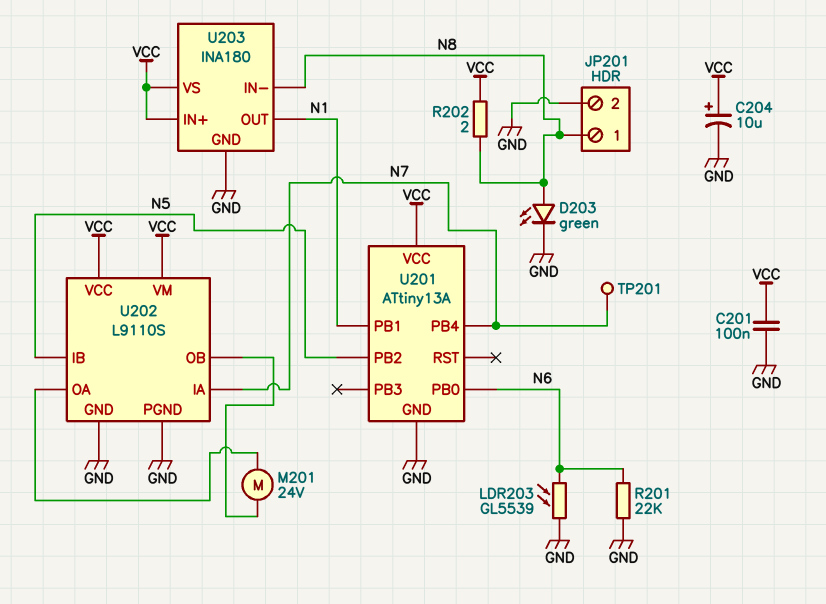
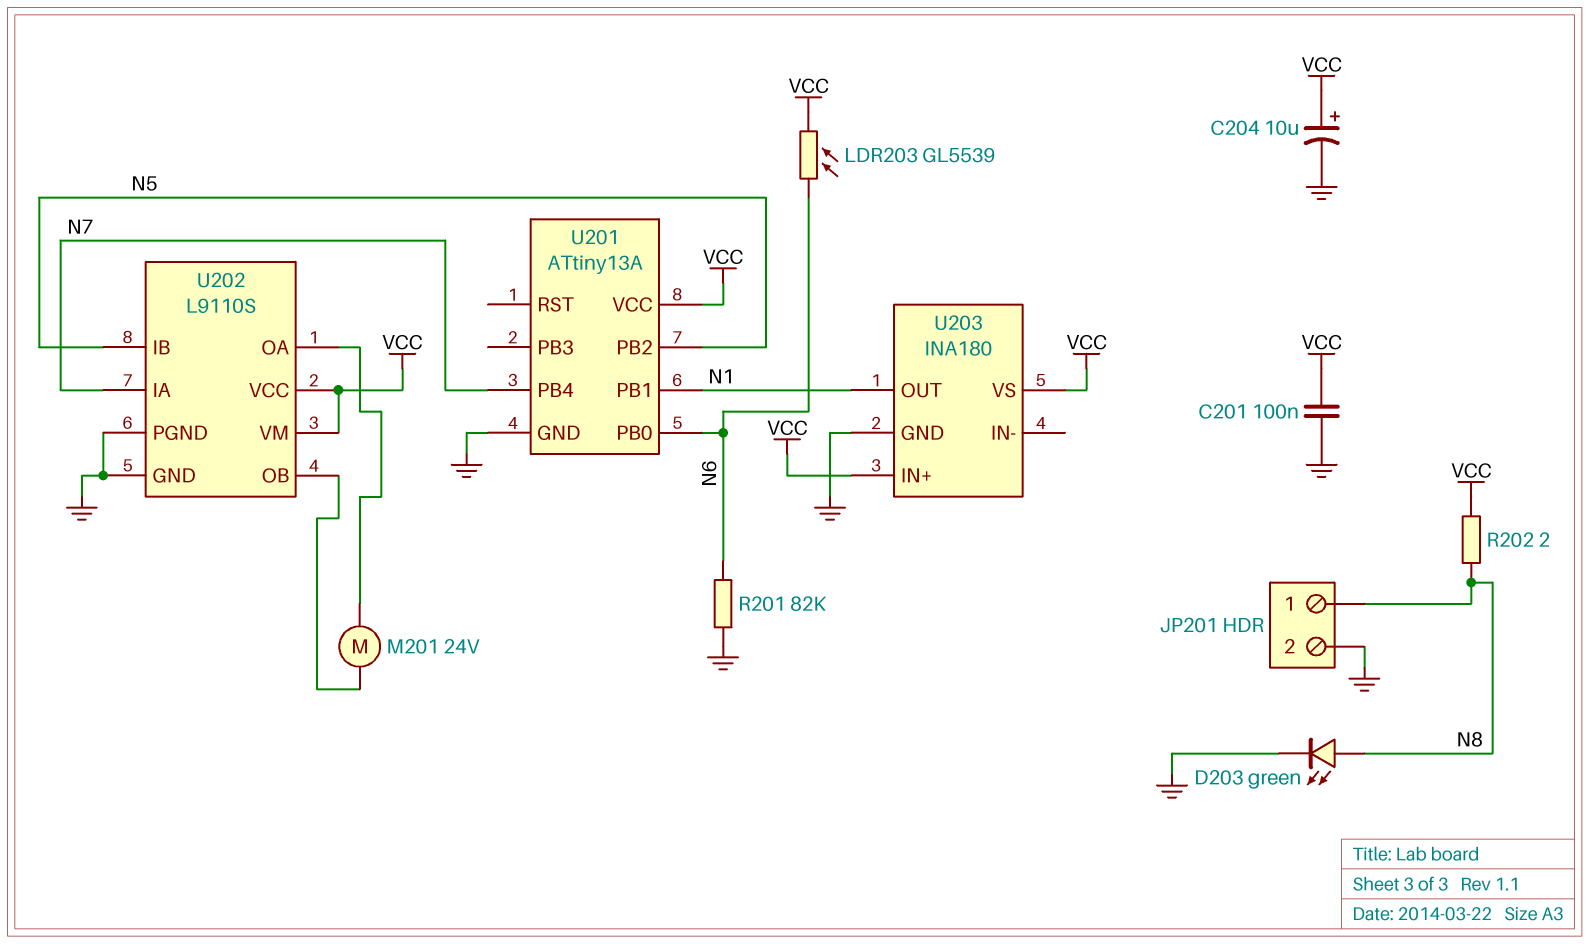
LDR203: GL5539 (GND, N6) -> GL5539 (N6, VCC)
R201: 22k (GND, N6) -> 82k (GND, N6)
TP201: test point (N7) -> none
U203 pin IN-: N8 -> none

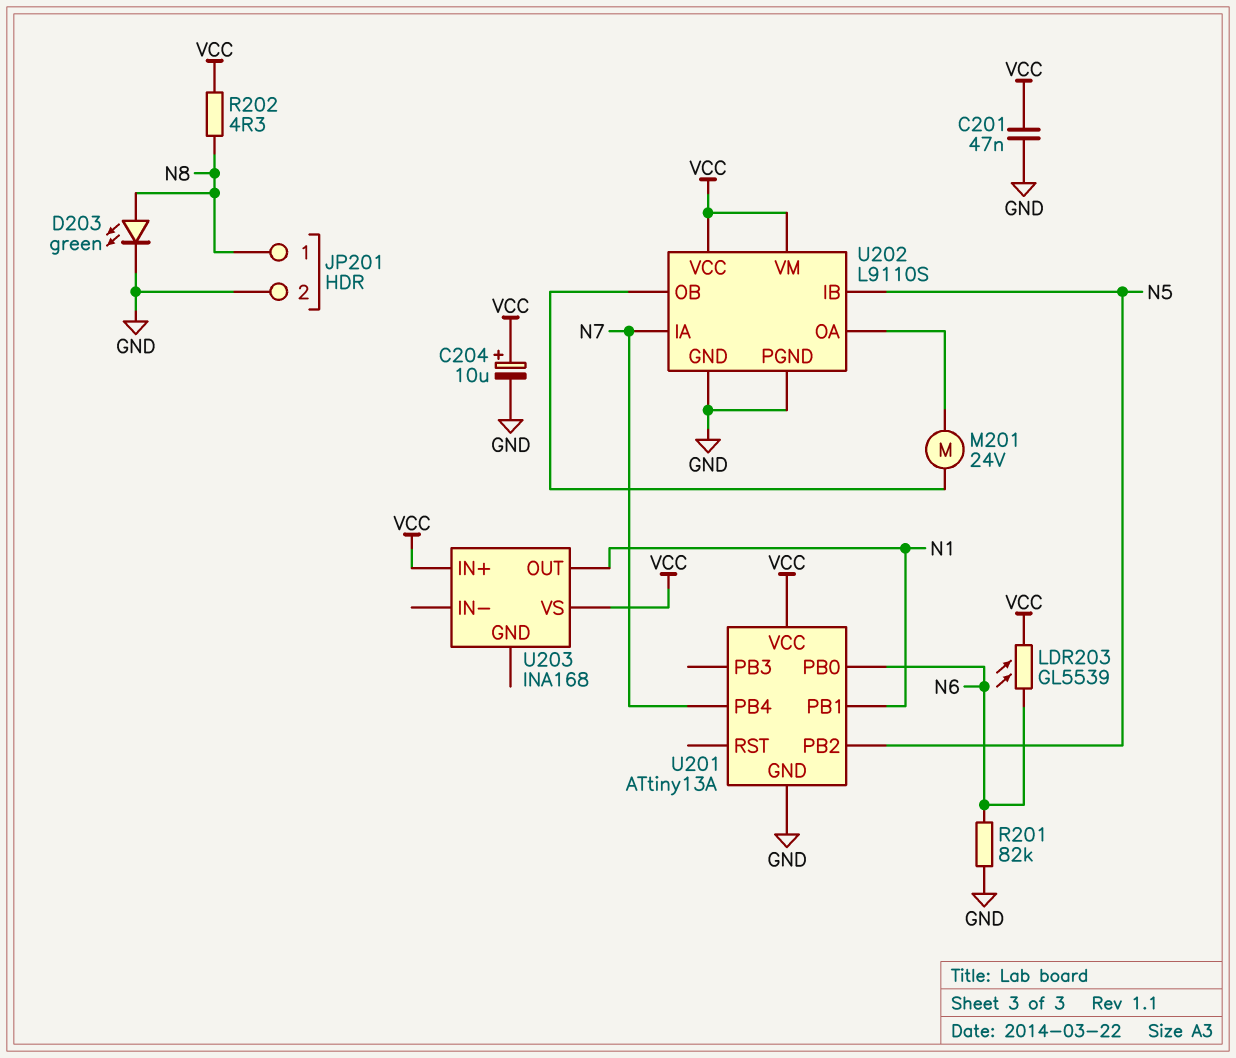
C201: 100nF (GND, VCC) -> 47nF (GND, VCC)
R202: 2 (N8, VCC) -> 4.3 (N8, VCC)
U203: INA180 -> INA168
U203 pin GND: GND -> none

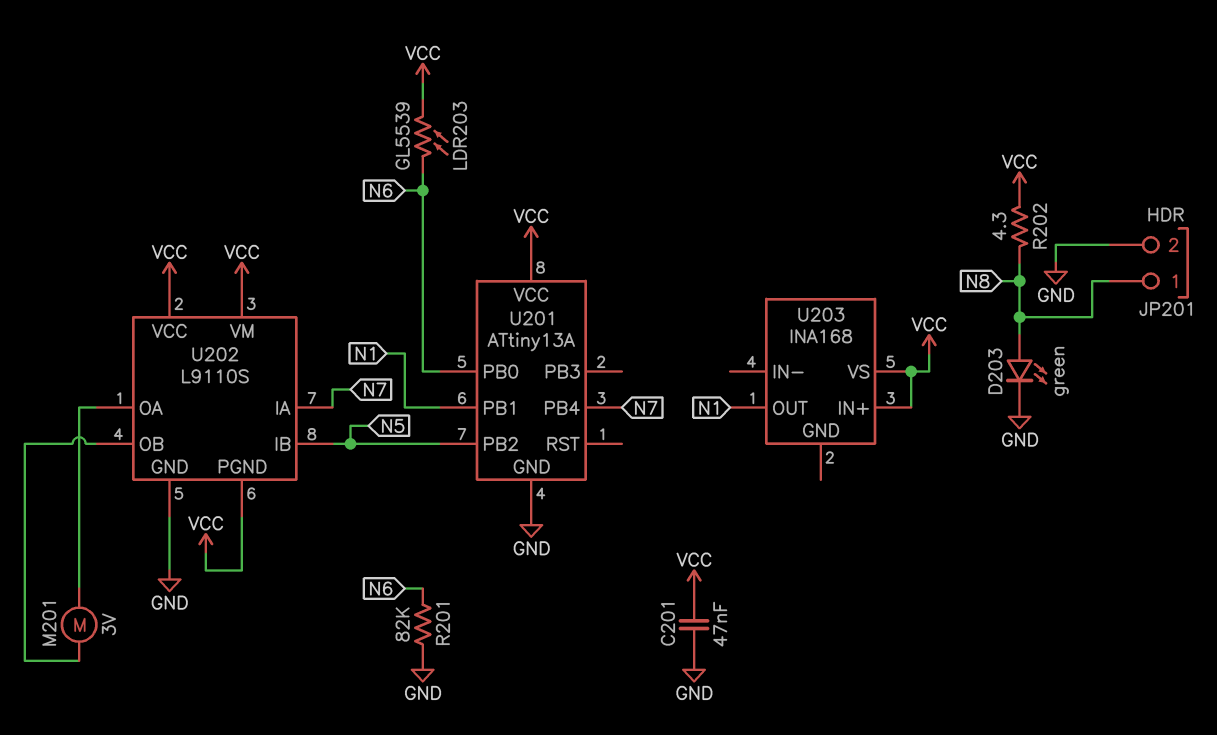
C204: 10uF (plus VCC, minus GND) -> none
M201: motor 24V (U202/OA, U202/OB) -> motor 3V (U202/OA, U202/OB)
U202 pin PGND: GND -> VCC

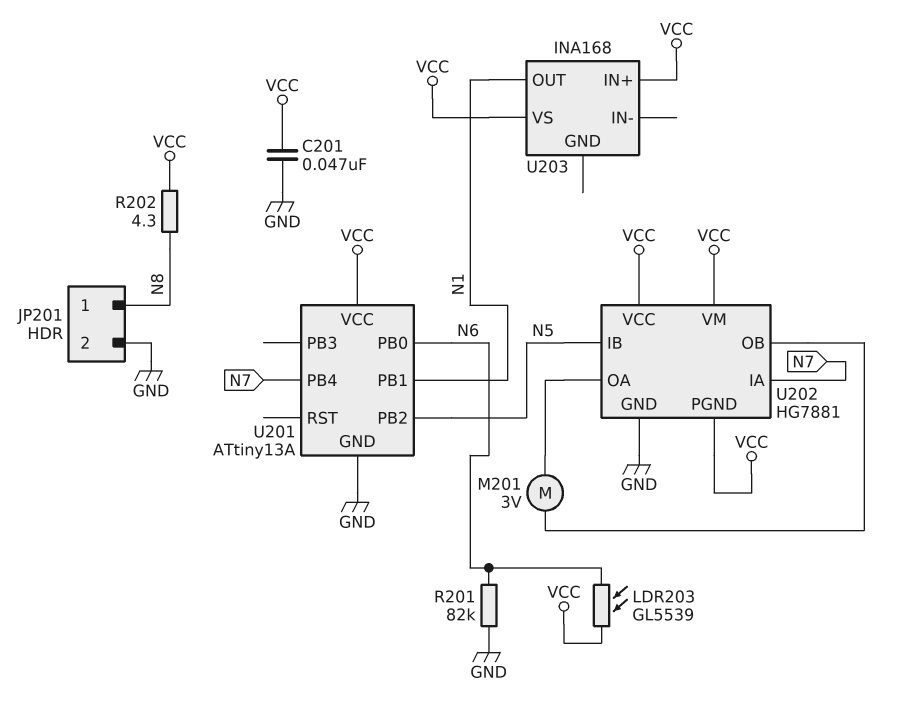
D203: LED green (A N8, K GND) -> none
U202: L9110S -> HG7881

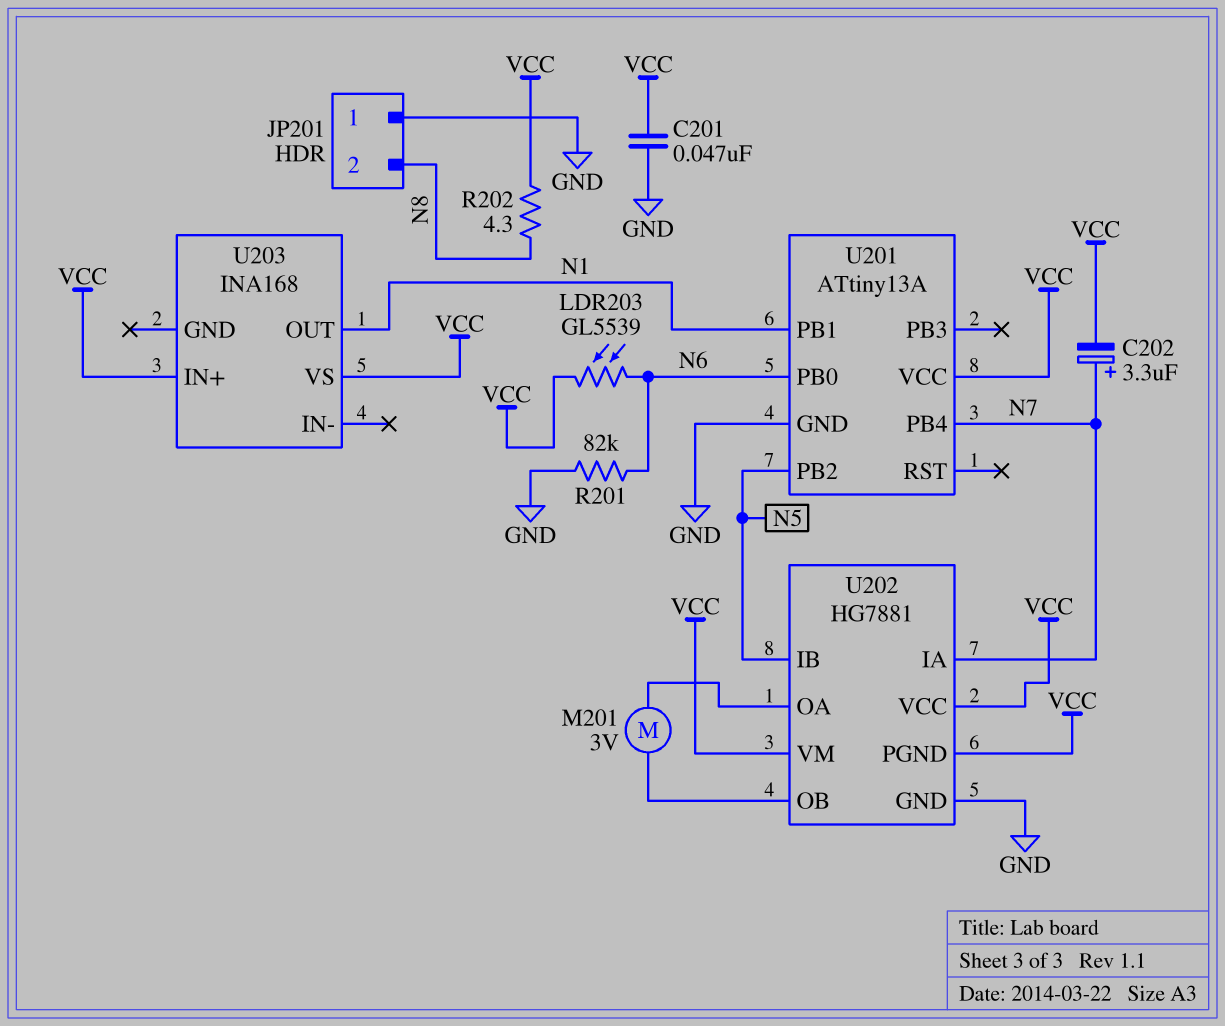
C202: none -> 3.3uF (plus N7, minus VCC)
JP201 pin 1: N8 -> GND
JP201 pin 2: GND -> N8

